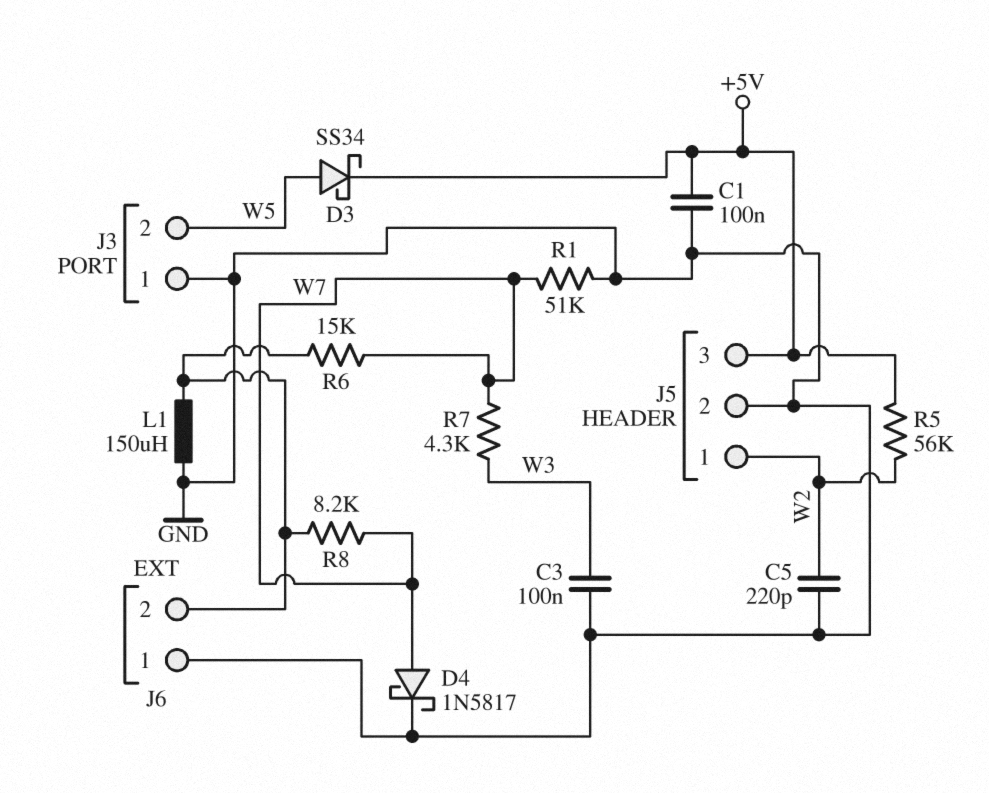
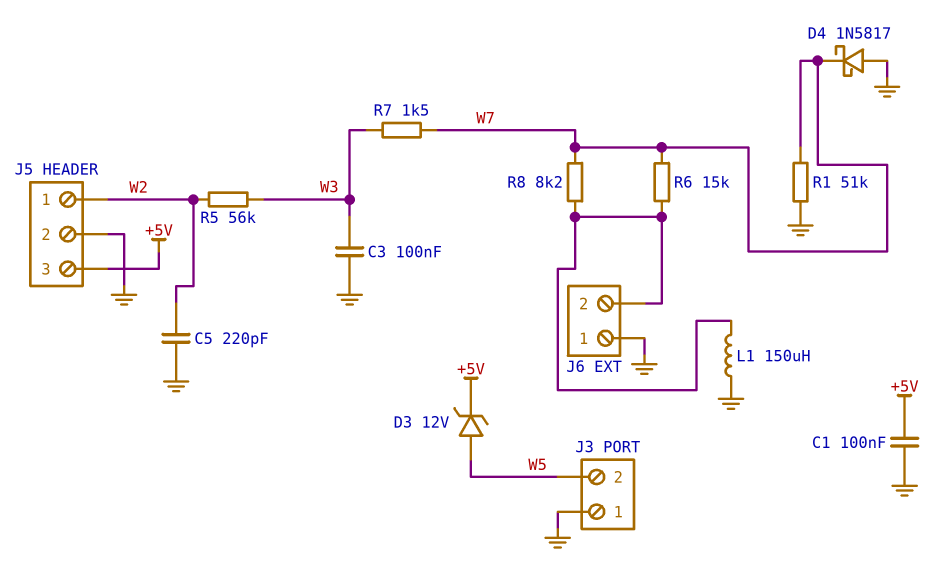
D3: schottky SS34 (A W5, K +5V) -> zener 12V (A W5, K +5V)
D4: schottky 1N5817 (A W7, K GND) -> schottky 1N5817 (A GND, K W7)
R5: 56k (+5V, W2) -> 56k (W2, W3)
R7: 4.3k (W3, W7) -> 1.5k (W3, W7)

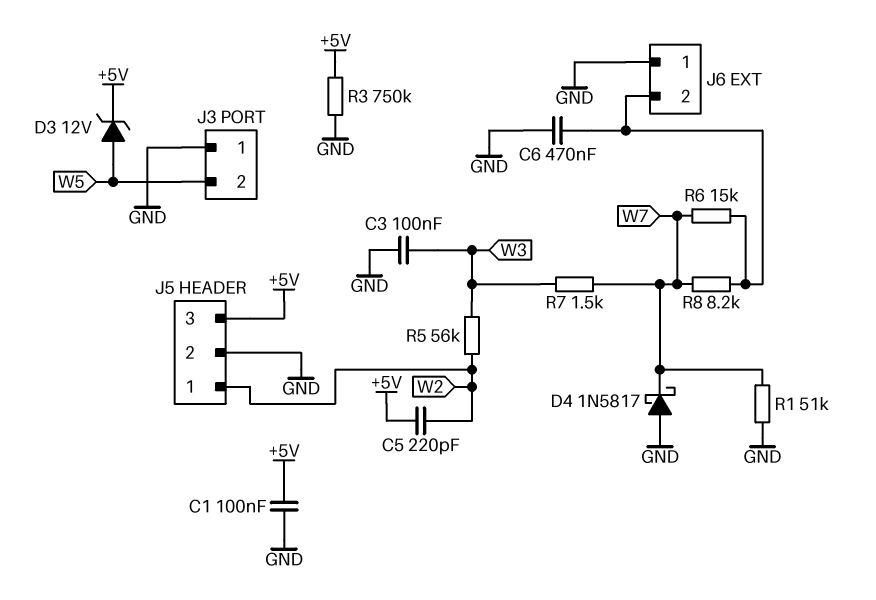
C5: 220pF (GND, W2) -> 220pF (+5V, W2)
C6: none -> 470nF (GND, J6/2)
L1: 150uH (GND, J6/2) -> none
R3: none -> 750k (+5V, GND)

